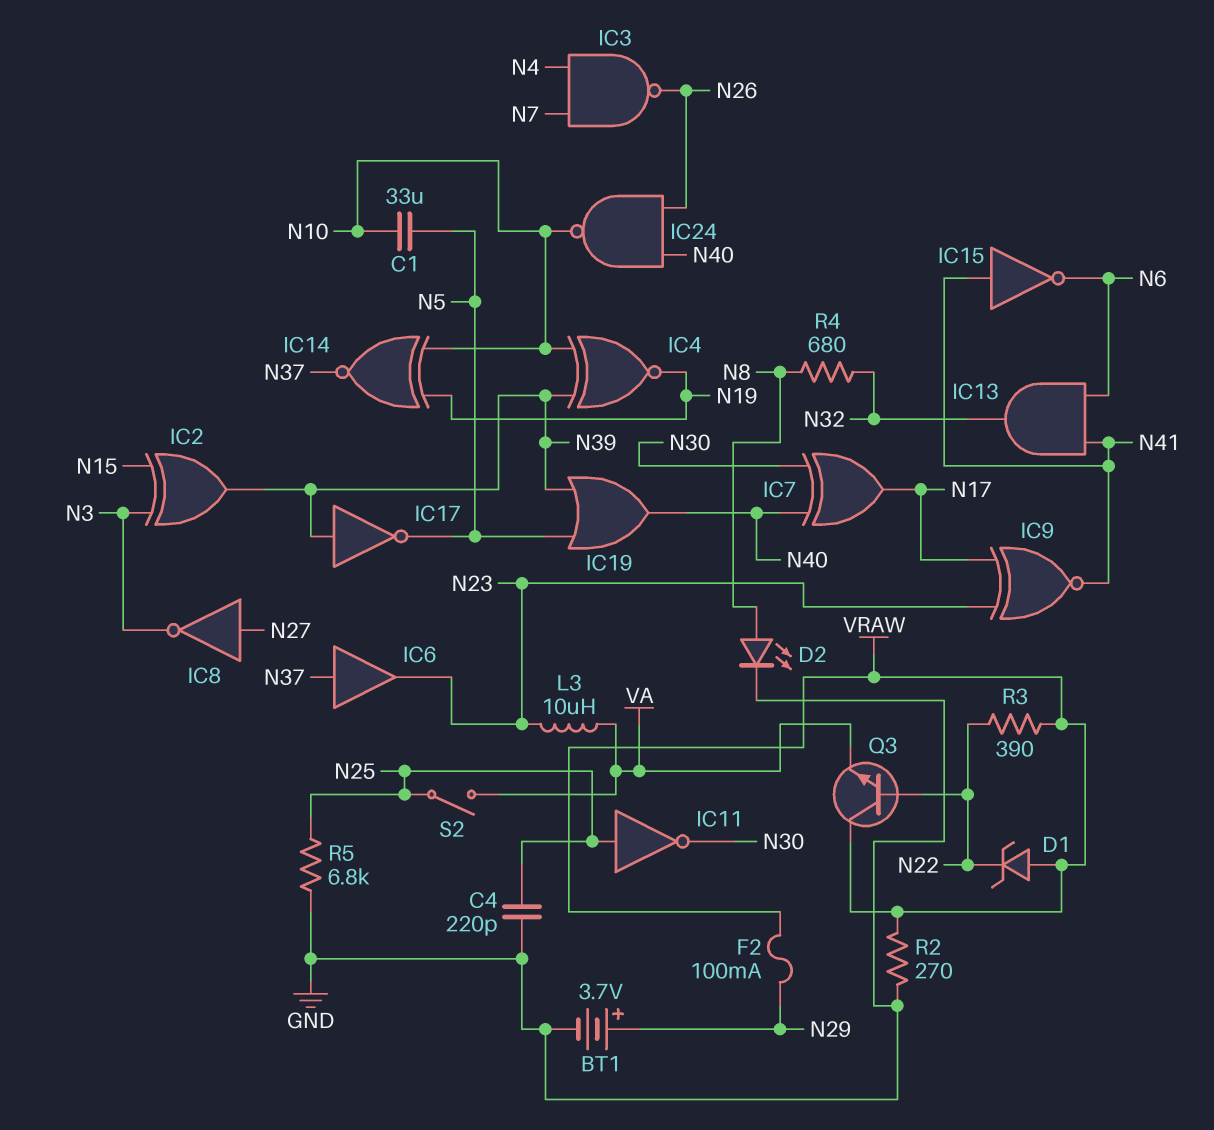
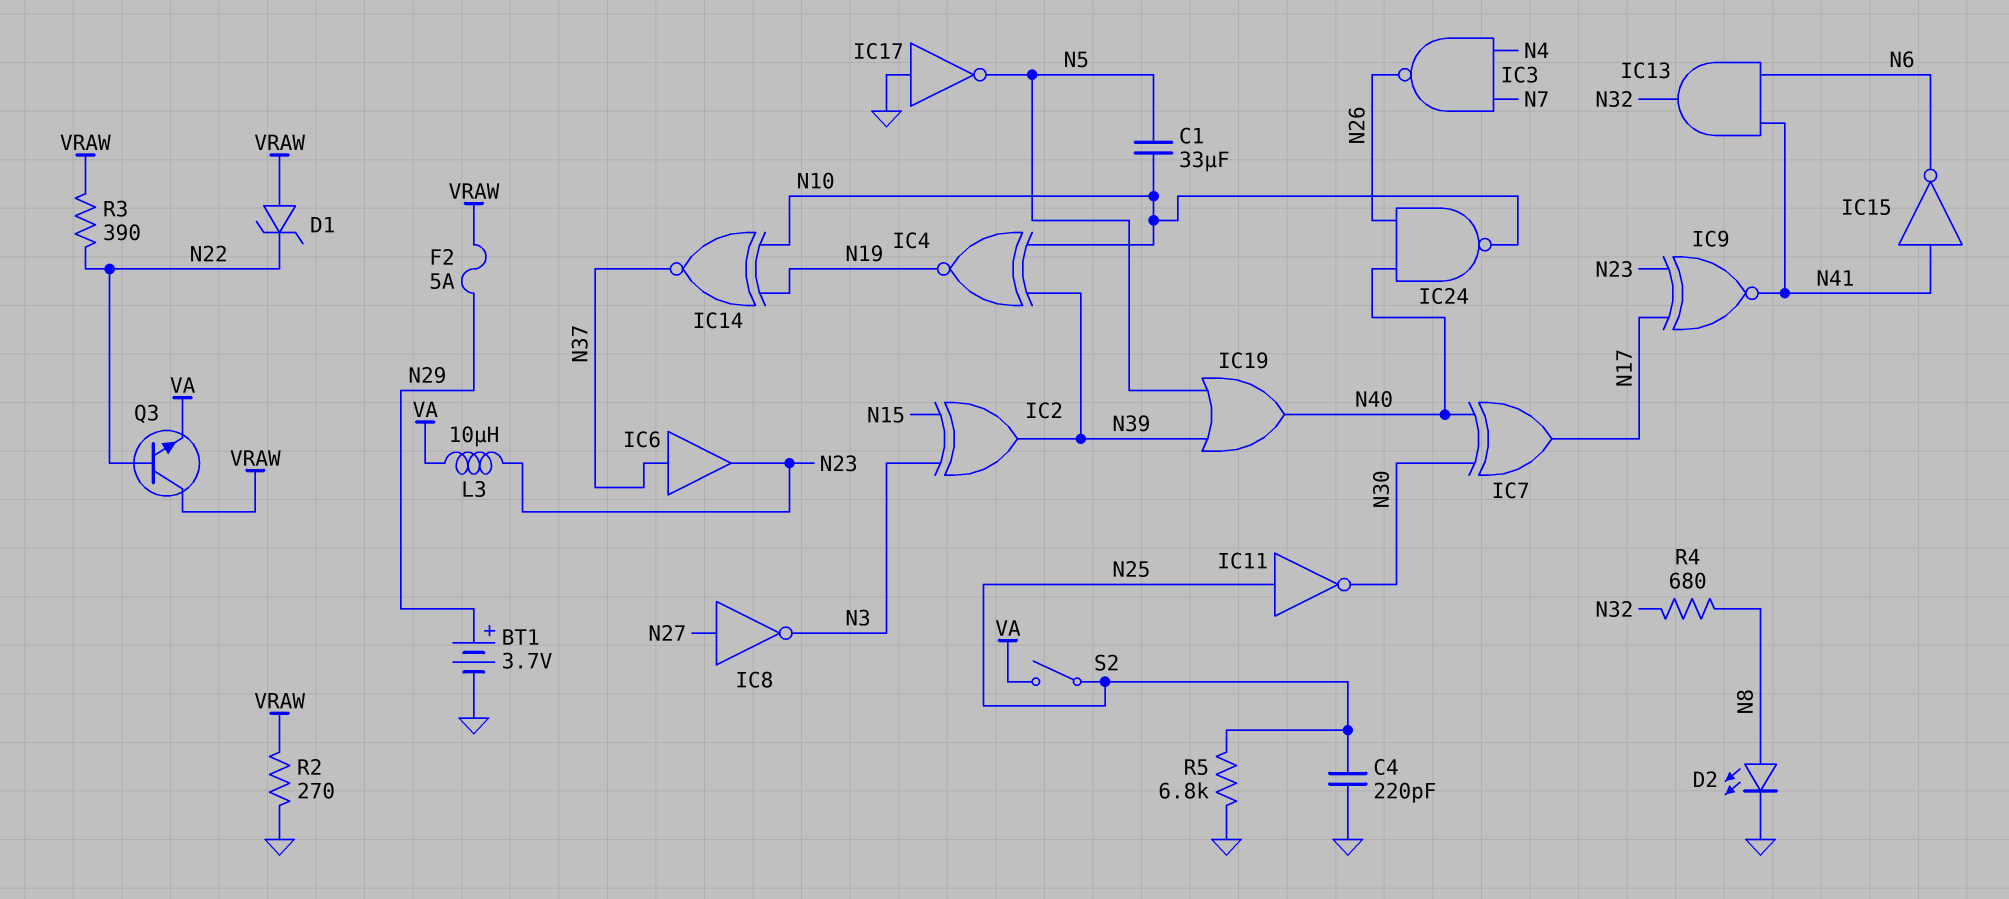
F2: 100mA (N29, VRAW) -> 5A (N29, VRAW)
IC17: NOT (in N39, out N5) -> NOT (in GND, out N5)

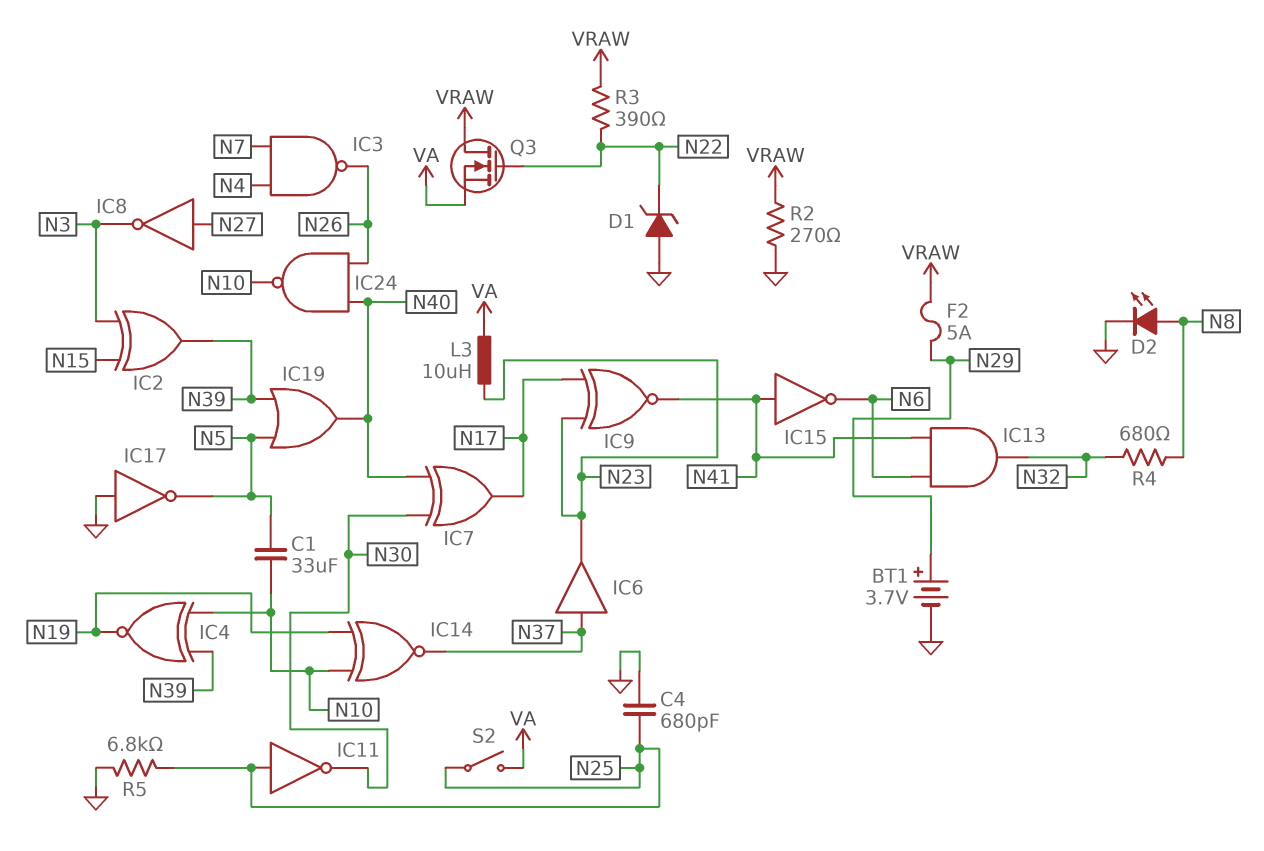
C4: 220pF (GND, N25) -> 680pF (GND, N25)
D1: zener (A VRAW, K N22) -> zener (A GND, K N22)
Q3: NPN (B N22, C VRAW, E VA) -> NMOS (G N22, D VRAW, S VA)

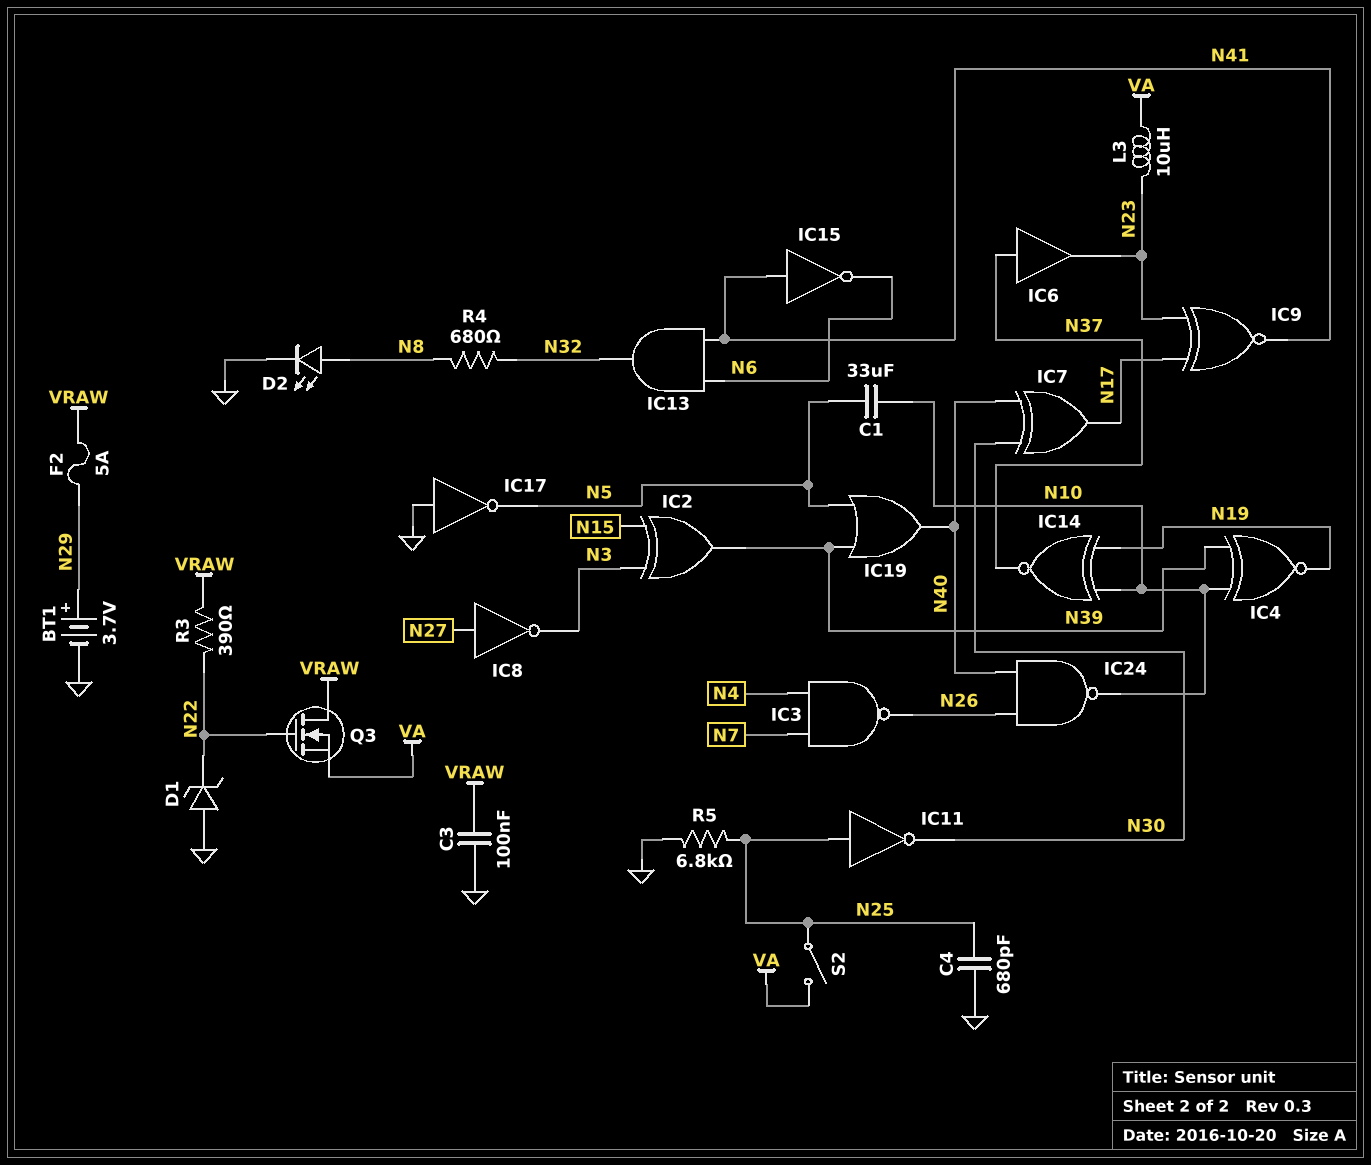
C3: none -> 100nF (GND, VRAW)
R2: 270 (GND, VRAW) -> none

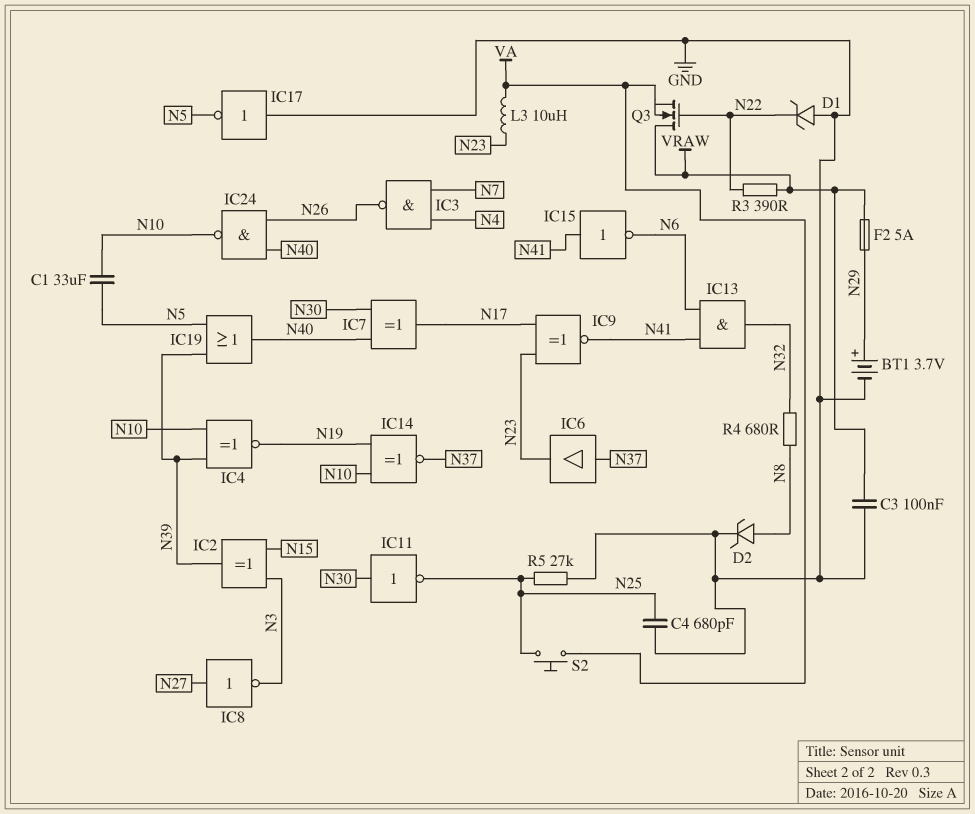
D2: LED (A N8, K GND) -> zener (A N8, K GND)
IC11: NOT (in N25, out N30) -> NOT (in N30, out N25)
R5: 6.8k (GND, N25) -> 27k (GND, N25)
S2: switch (N25, VA) -> button (N25, VA)

